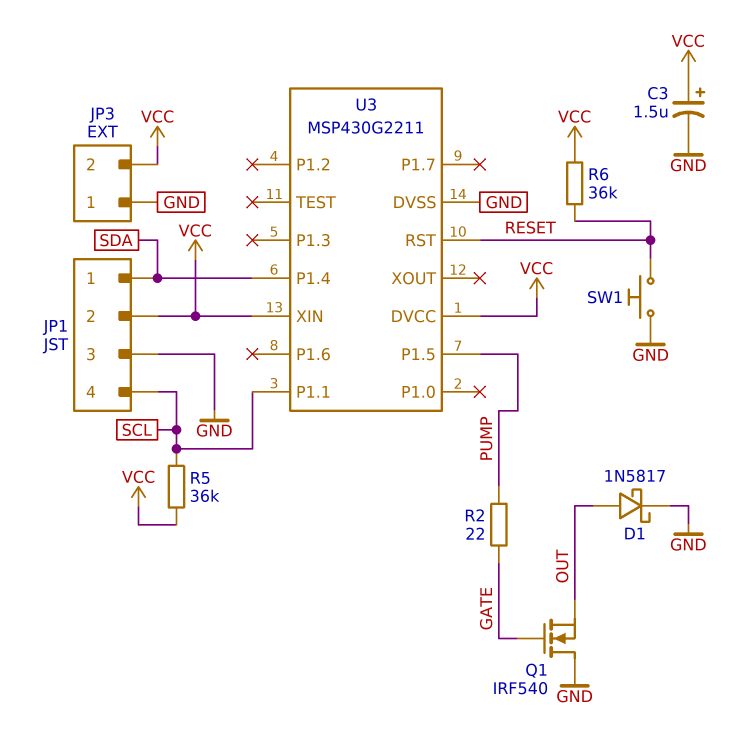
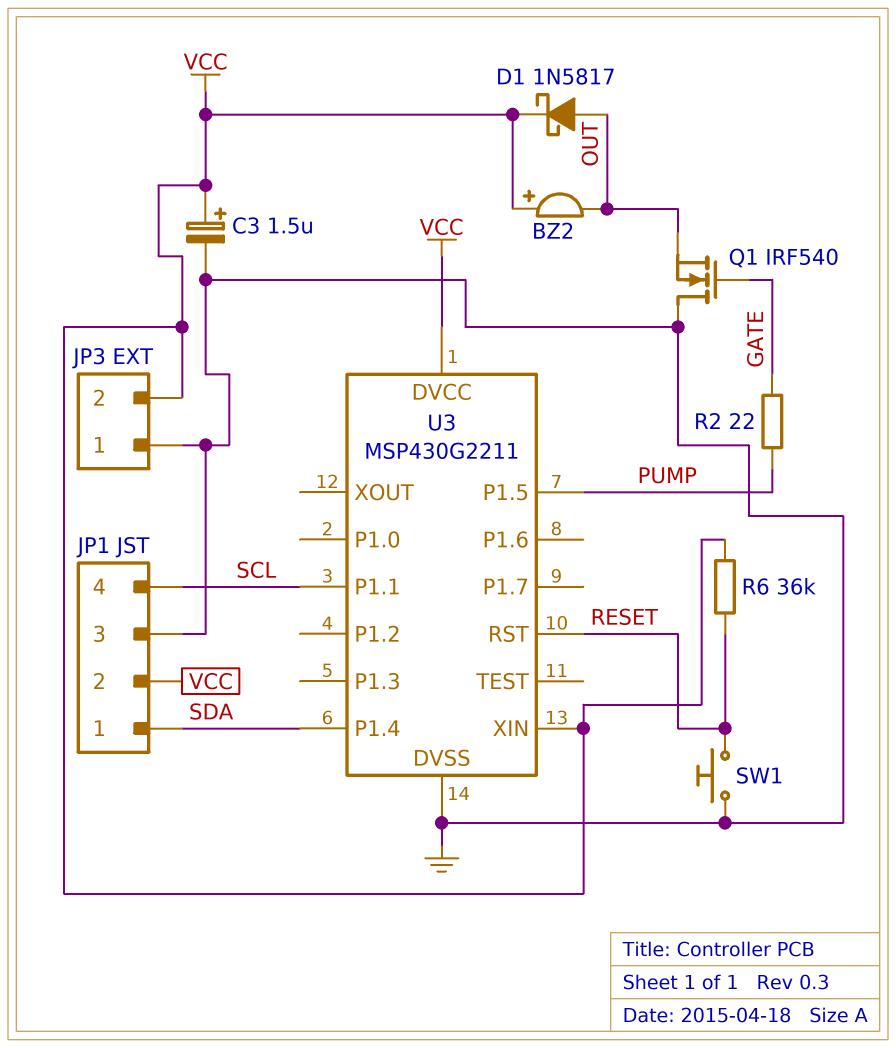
BZ2: none -> buzzer (plus VCC, minus OUT)
D1: schottky 1N5817 (A OUT, K GND) -> schottky 1N5817 (A OUT, K VCC)
R5: 36k (SCL, VCC) -> none

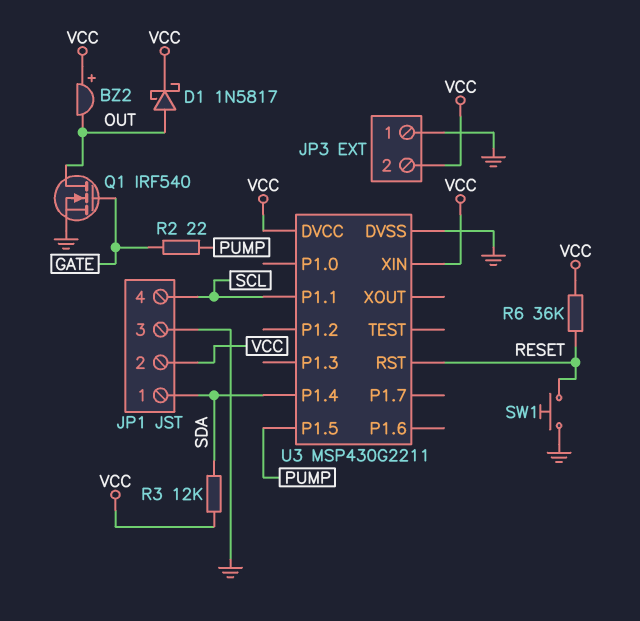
C3: 1.5uF (plus VCC, minus GND) -> none
Q1: NMOS IRF540 (G GATE, D GND, S OUT) -> NMOS IRF540 (G GATE, D OUT, S GND)
R3: none -> 12k (SDA, VCC)

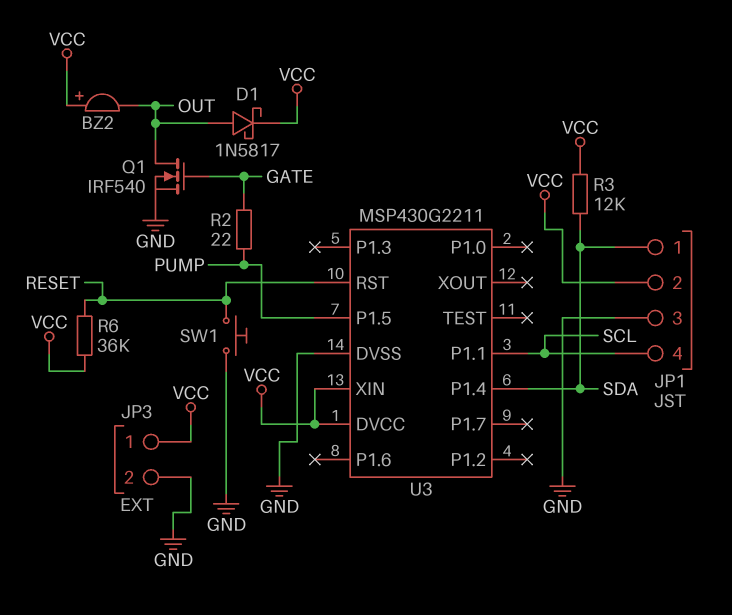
JP3 pin 1: GND -> VCC
JP3 pin 2: VCC -> GND

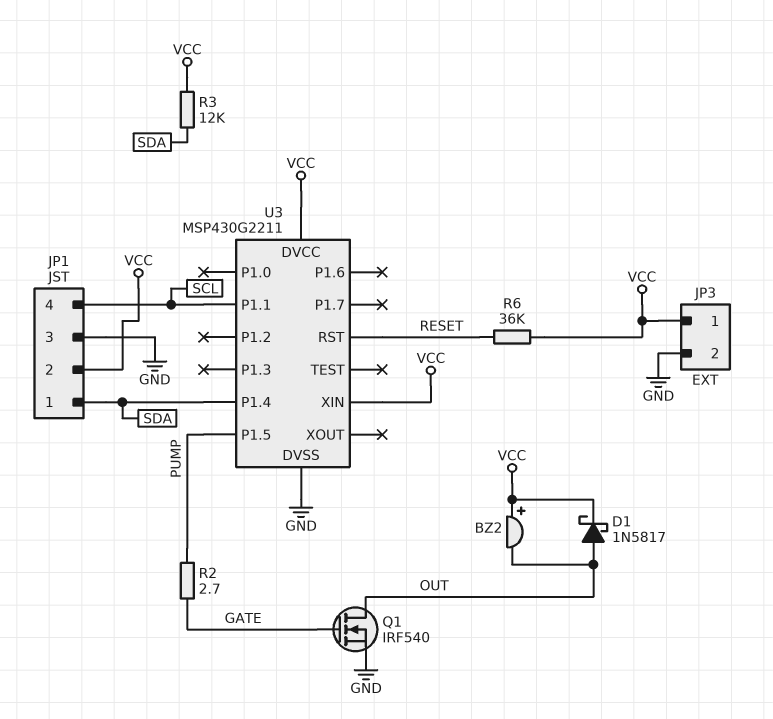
R2: 22 (GATE, PUMP) -> 2.7 (GATE, PUMP)
SW1: button (GND, RESET) -> none

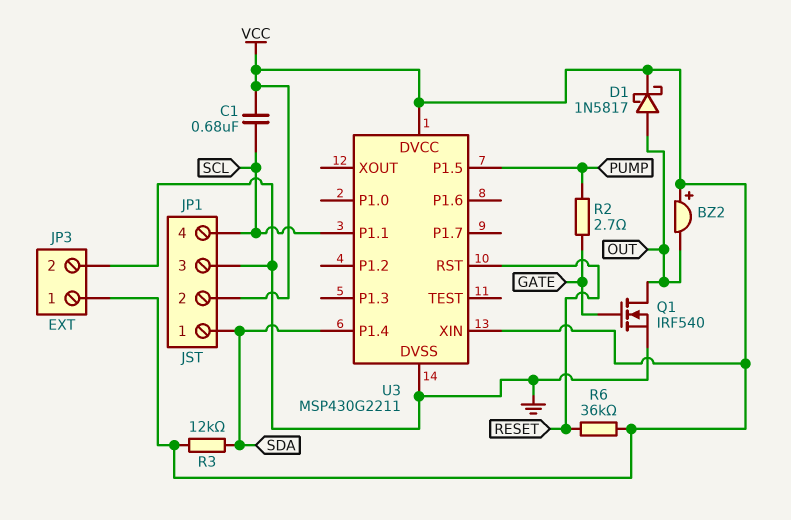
C1: none -> 680nF (SCL, VCC)

